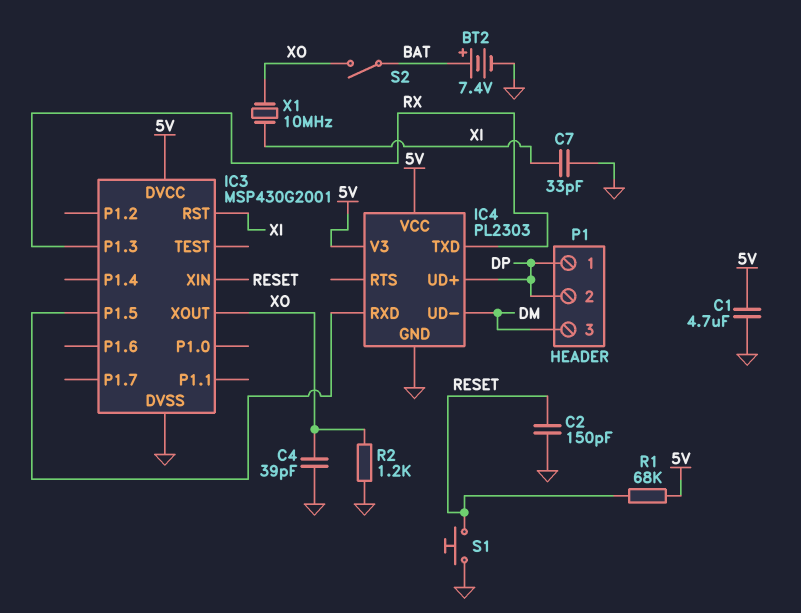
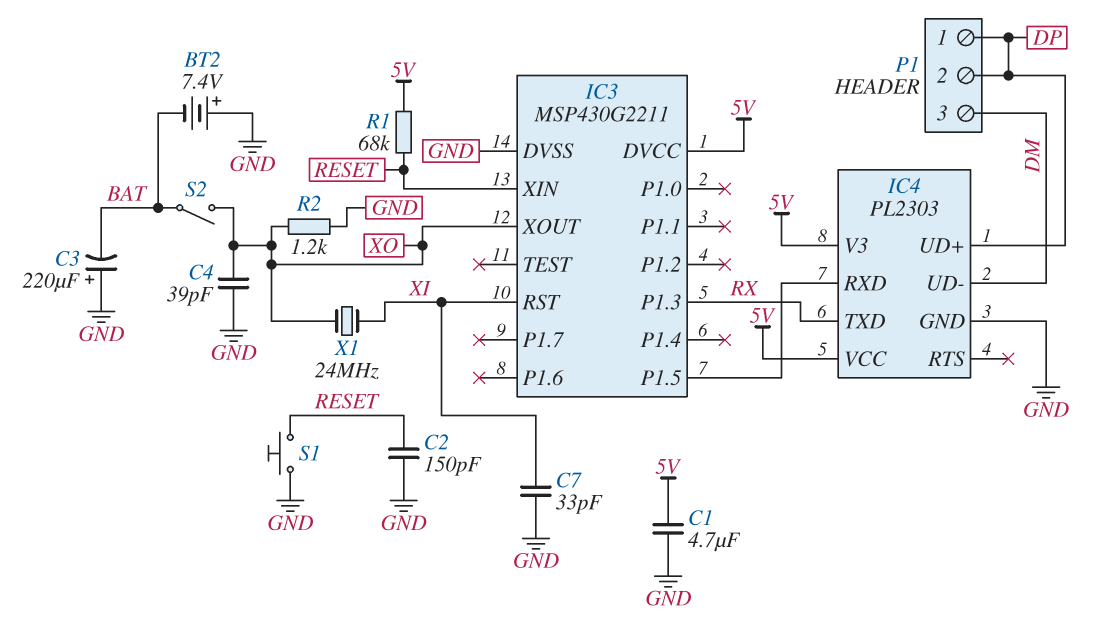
BT2: 7.4V (plus BAT, minus GND) -> 7.4V (plus GND, minus BAT)
C3: none -> 220uF (plus GND, minus BAT)
IC3: MSP430G2001 -> MSP430G2211
X1: 10MHz (XI, XO) -> 24MHz (XI, XO)

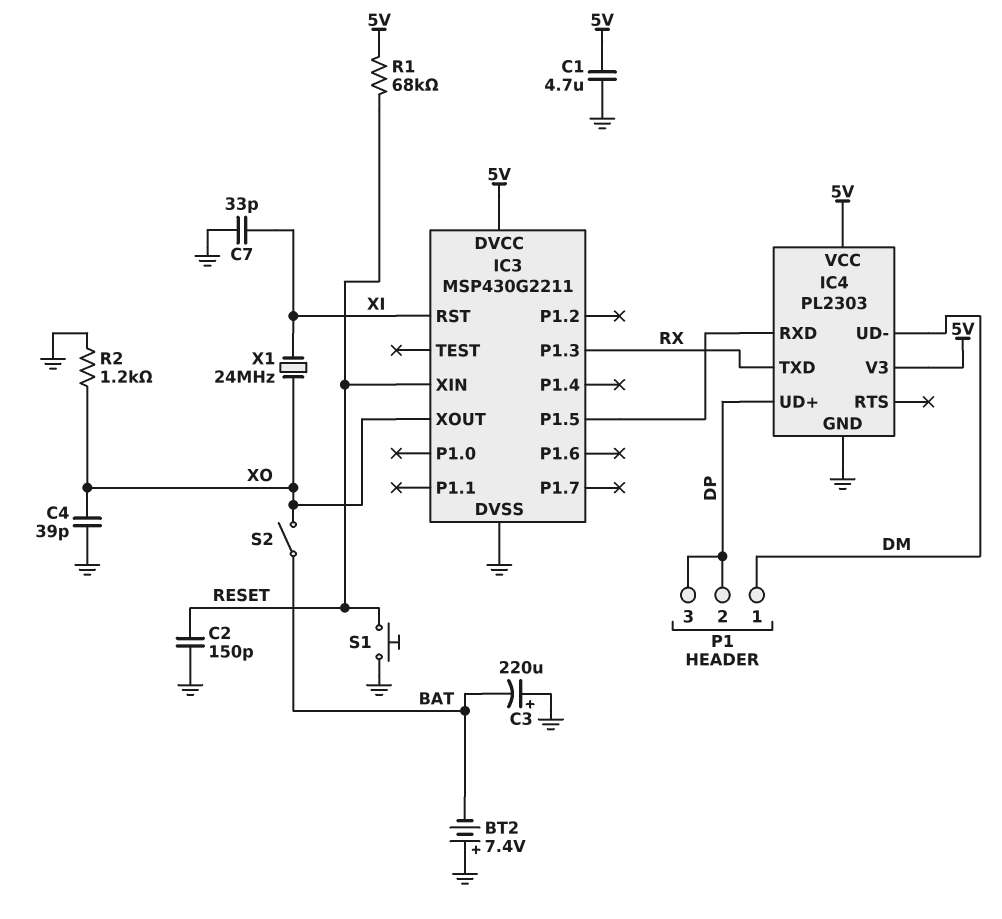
P1 pin 1: DP -> DM
P1 pin 3: DM -> DP

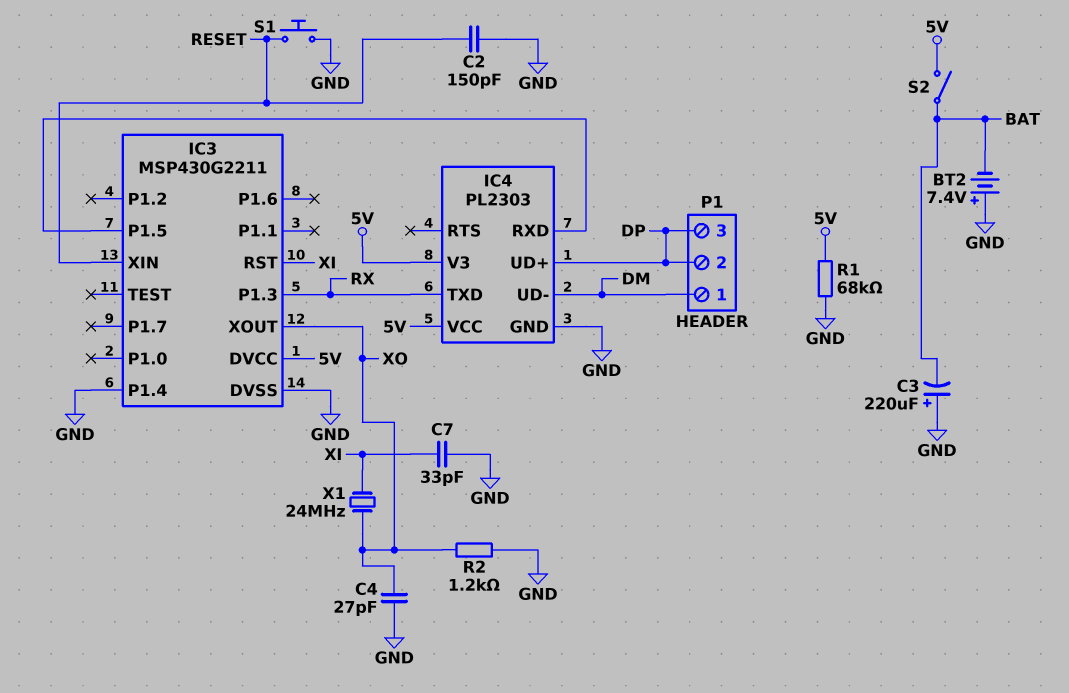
C1: 4.7uF (5V, GND) -> none
C4: 39pF (GND, XO) -> 27pF (GND, XO)
IC3 pin P1.4: none -> GND
R1: 68k (5V, RESET) -> 68k (5V, GND)
S2: switch (BAT, XO) -> switch (5V, BAT)

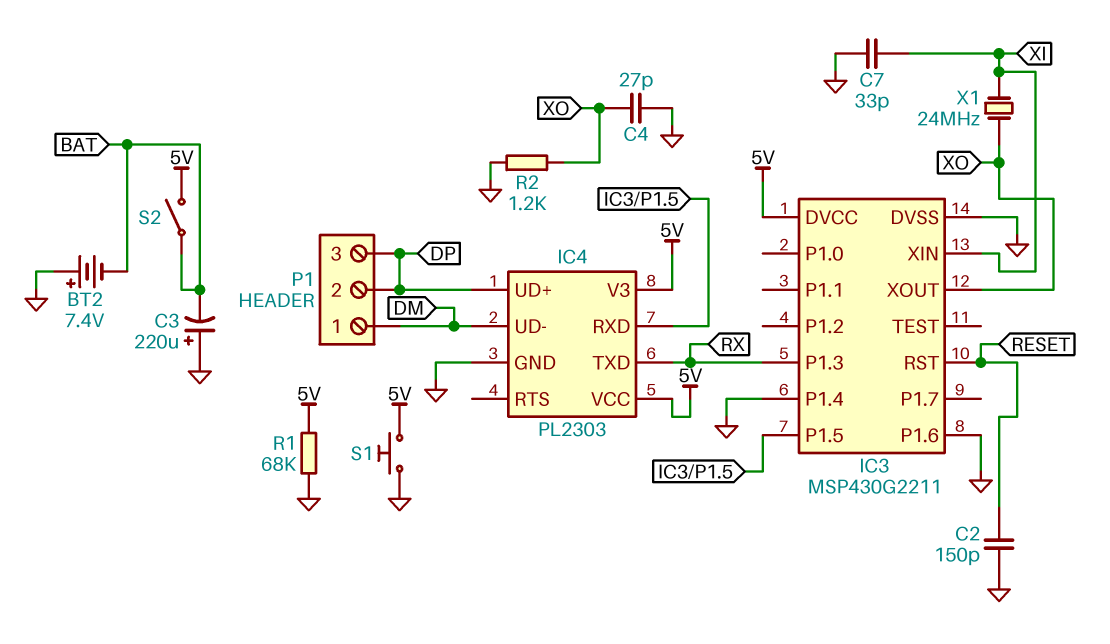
IC3 pin P1.6: none -> GND
IC3 pin RST: XI -> RESET
IC3 pin XIN: RESET -> XI
S1: button (GND, RESET) -> button (5V, GND)

